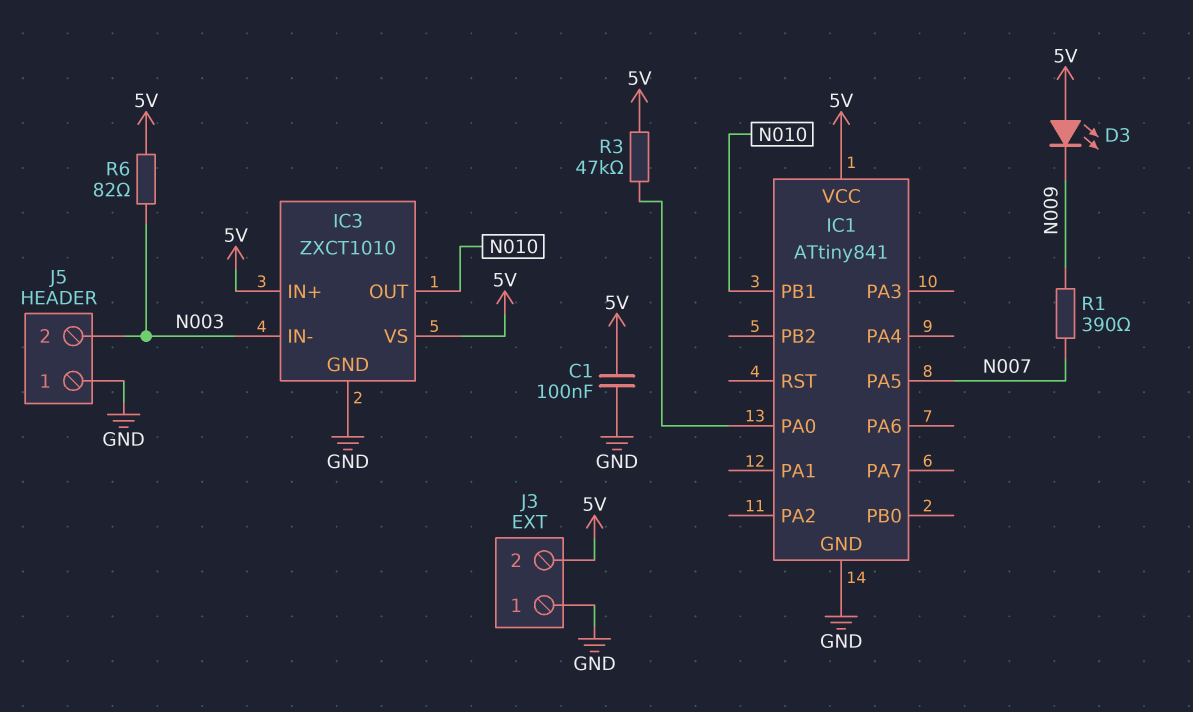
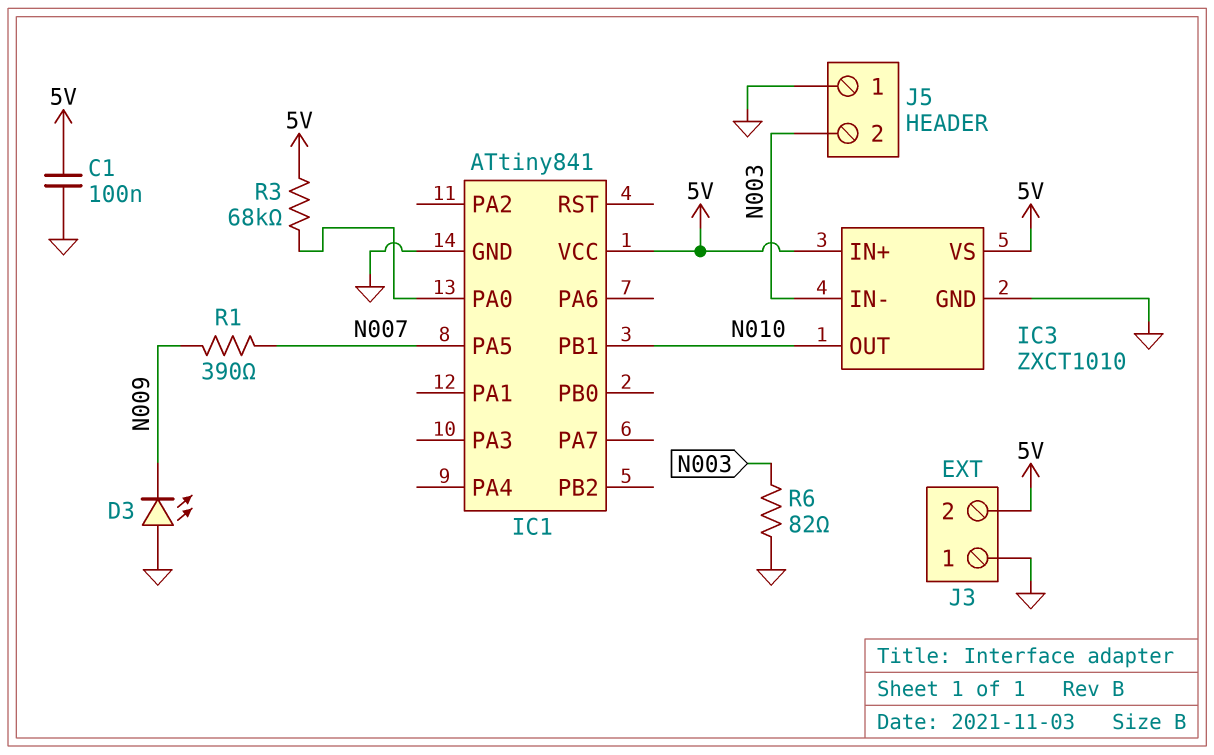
D3: LED (A 5V, K N009) -> LED (A GND, K N009)
R3: 47k (5V, IC1/PA0) -> 68k (5V, IC1/PA0)
R6: 82 (5V, N003) -> 82 (GND, N003)

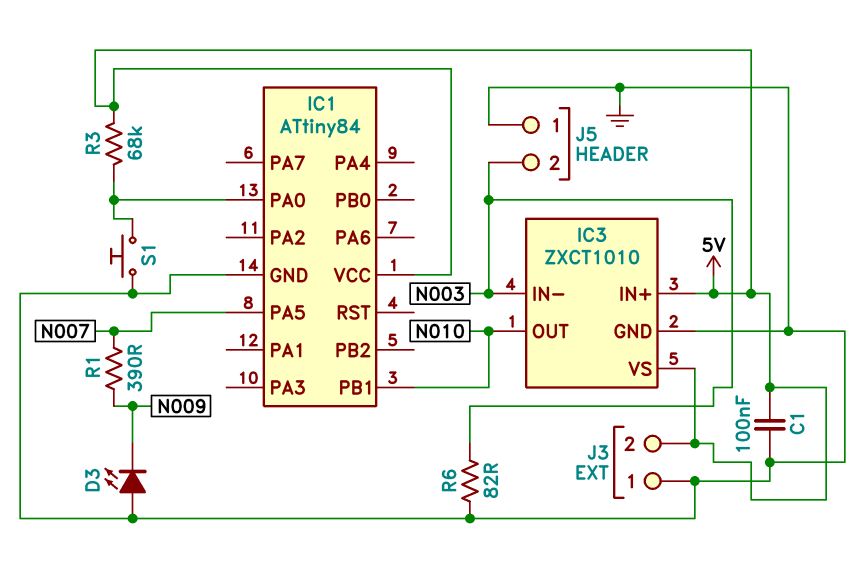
IC1: ATtiny841 -> ATtiny84
S1: none -> button (GND, IC1/PA0)

